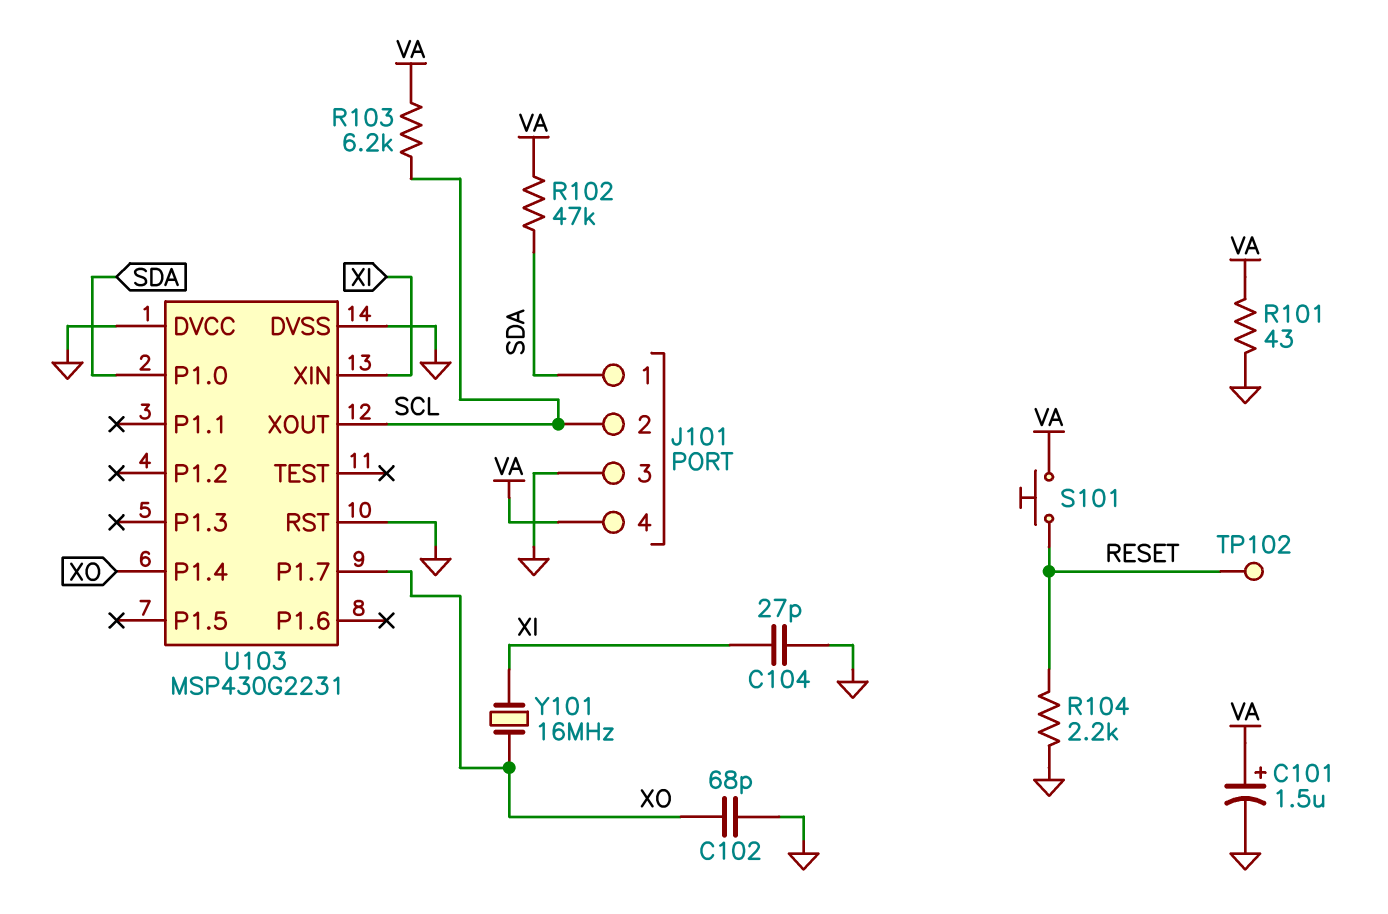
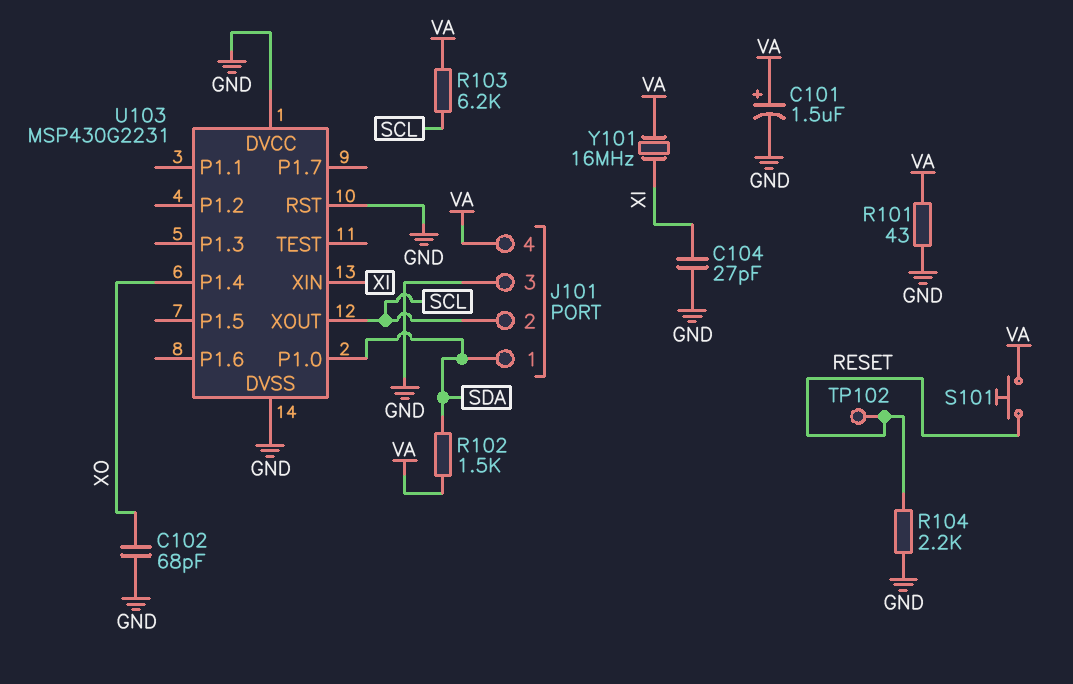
R102: 47k (SDA, VA) -> 1.5k (SDA, VA)
U103 pin P1.7: XO -> none
Y101: 16MHz (XI, XO) -> 16MHz (VA, XI)

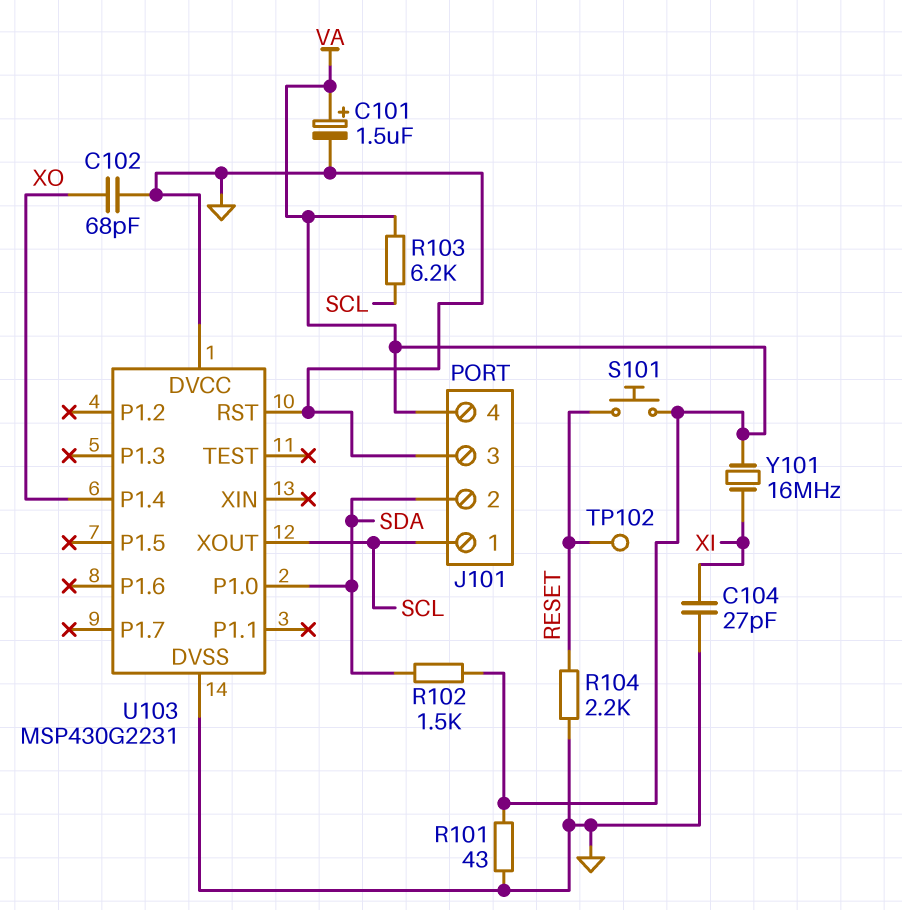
J101 pin 1: SDA -> SCL
J101 pin 2: SCL -> SDA
U103 pin XIN: XI -> none

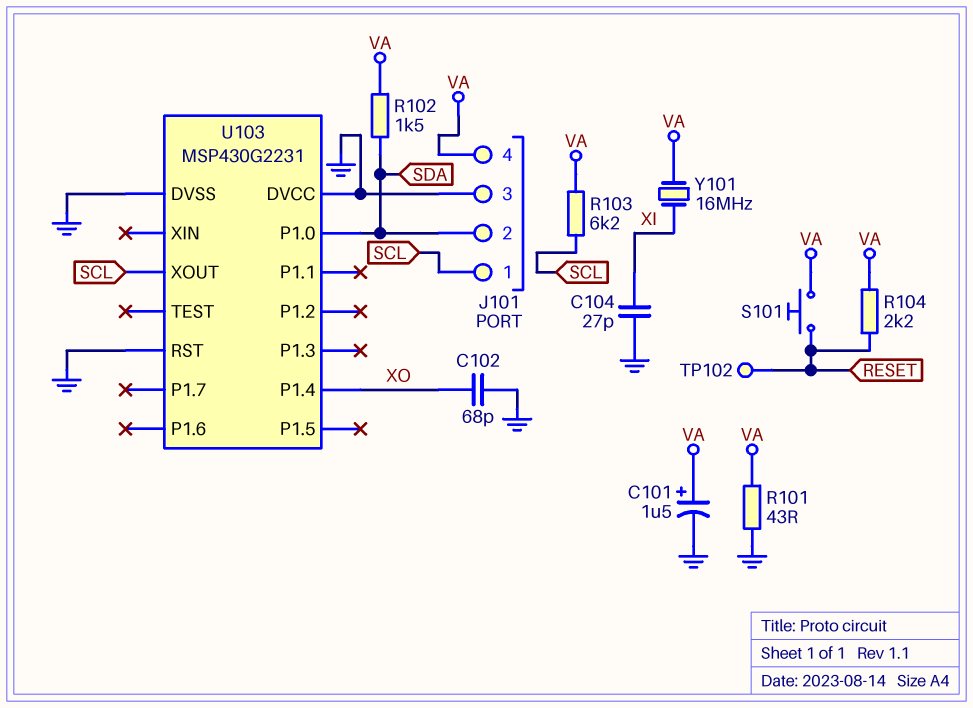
R104: 2.2k (GND, RESET) -> 2.2k (RESET, VA)

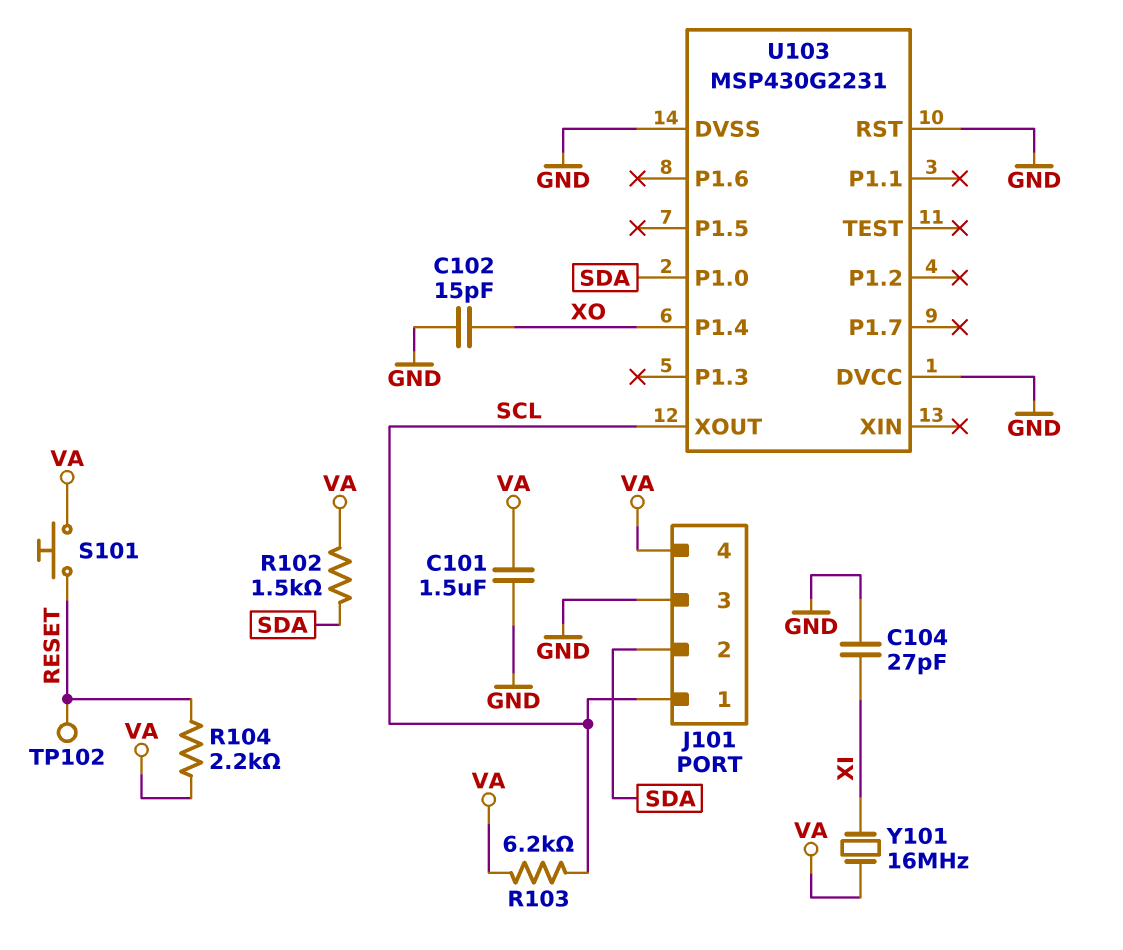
C101: 1.5uF (plus VA, minus GND) -> 1.5uF (GND, VA)
C102: 68pF (GND, XO) -> 15pF (GND, XO)
R101: 43 (GND, VA) -> none

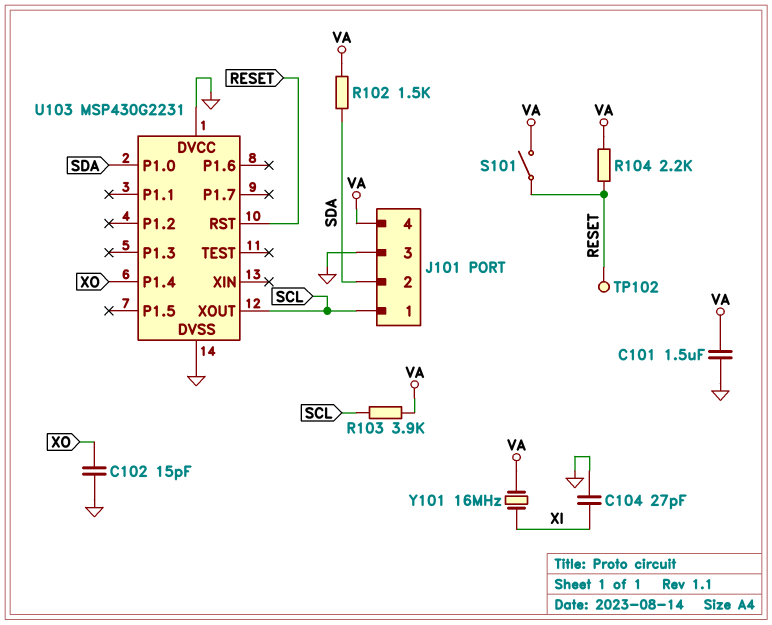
R103: 6.2k (SCL, VA) -> 3.9k (SCL, VA)
S101: button (RESET, VA) -> switch (RESET, VA)
U103 pin RST: GND -> RESET

